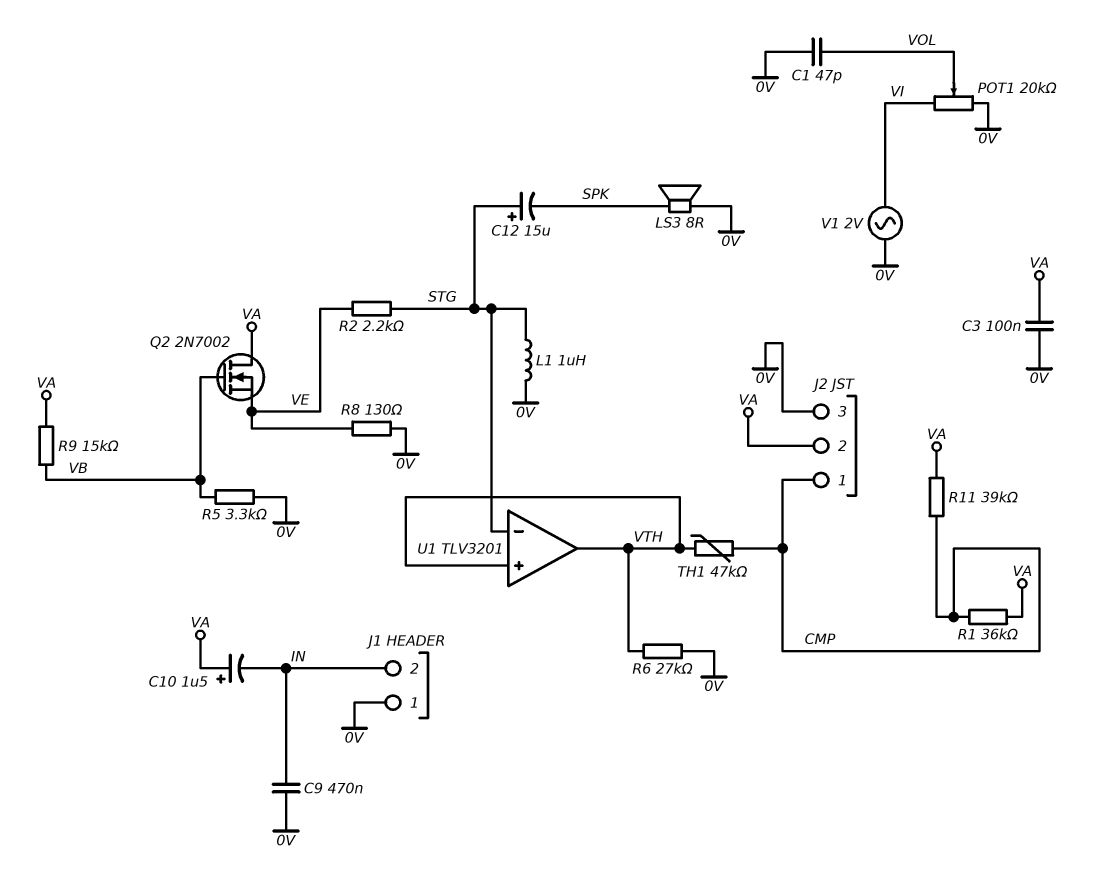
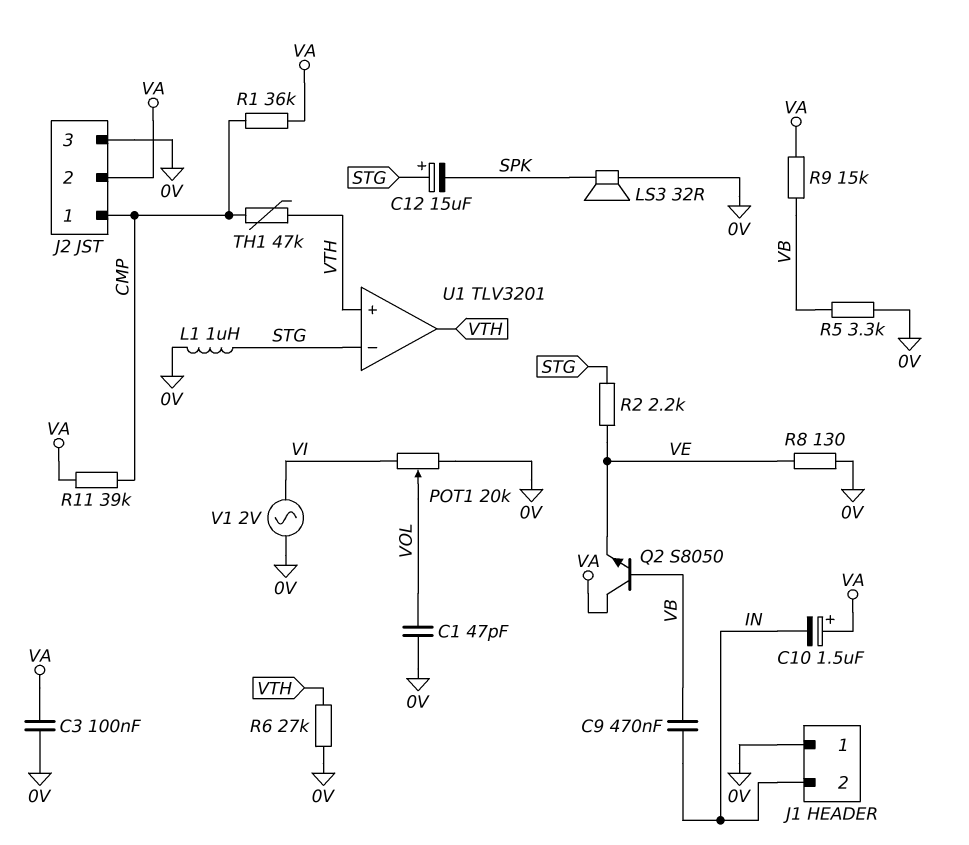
C9: 470nF (0V, IN) -> 470nF (IN, VB)
LS3: speaker 8R (0V, SPK) -> speaker 32R (0V, SPK)
Q2: NMOS 2N7002 (G VB, D VA, S VE) -> NPN S8050 (B VB, C VA, E VE)

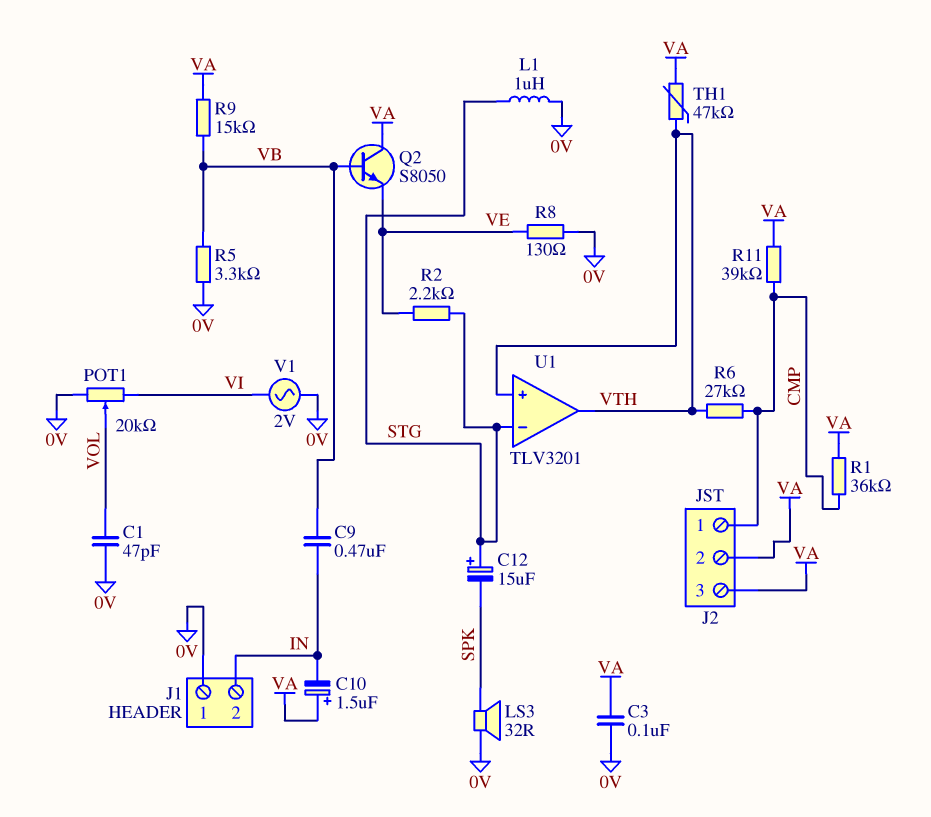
J2 pin 3: 0V -> VA
R6: 27k (0V, VTH) -> 27k (CMP, VTH)
TH1: 47k (CMP, VTH) -> 47k (VA, VTH)

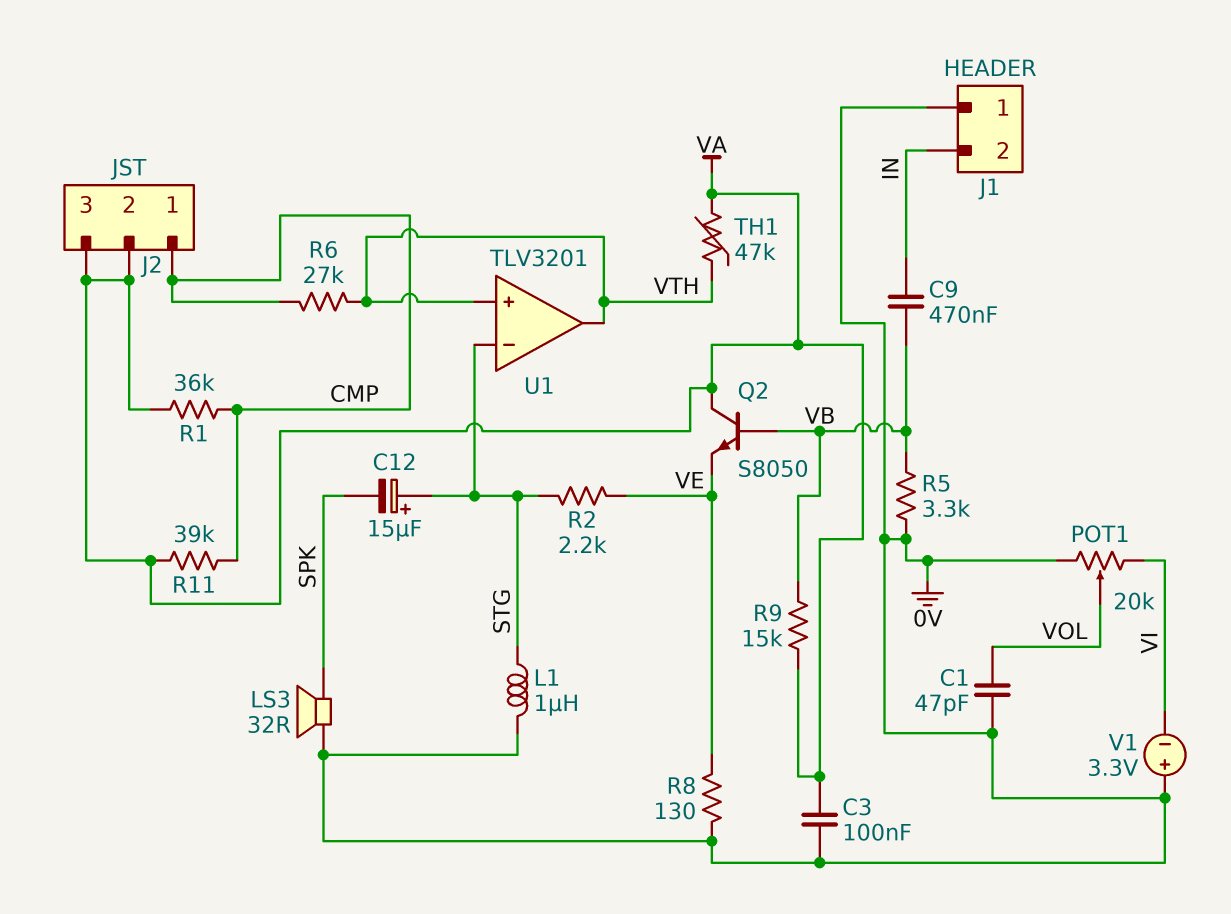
C10: 1.5uF (plus VA, minus IN) -> none
V1: AC 2V (0V, VI) -> 3.3V (plus 0V, minus VI)

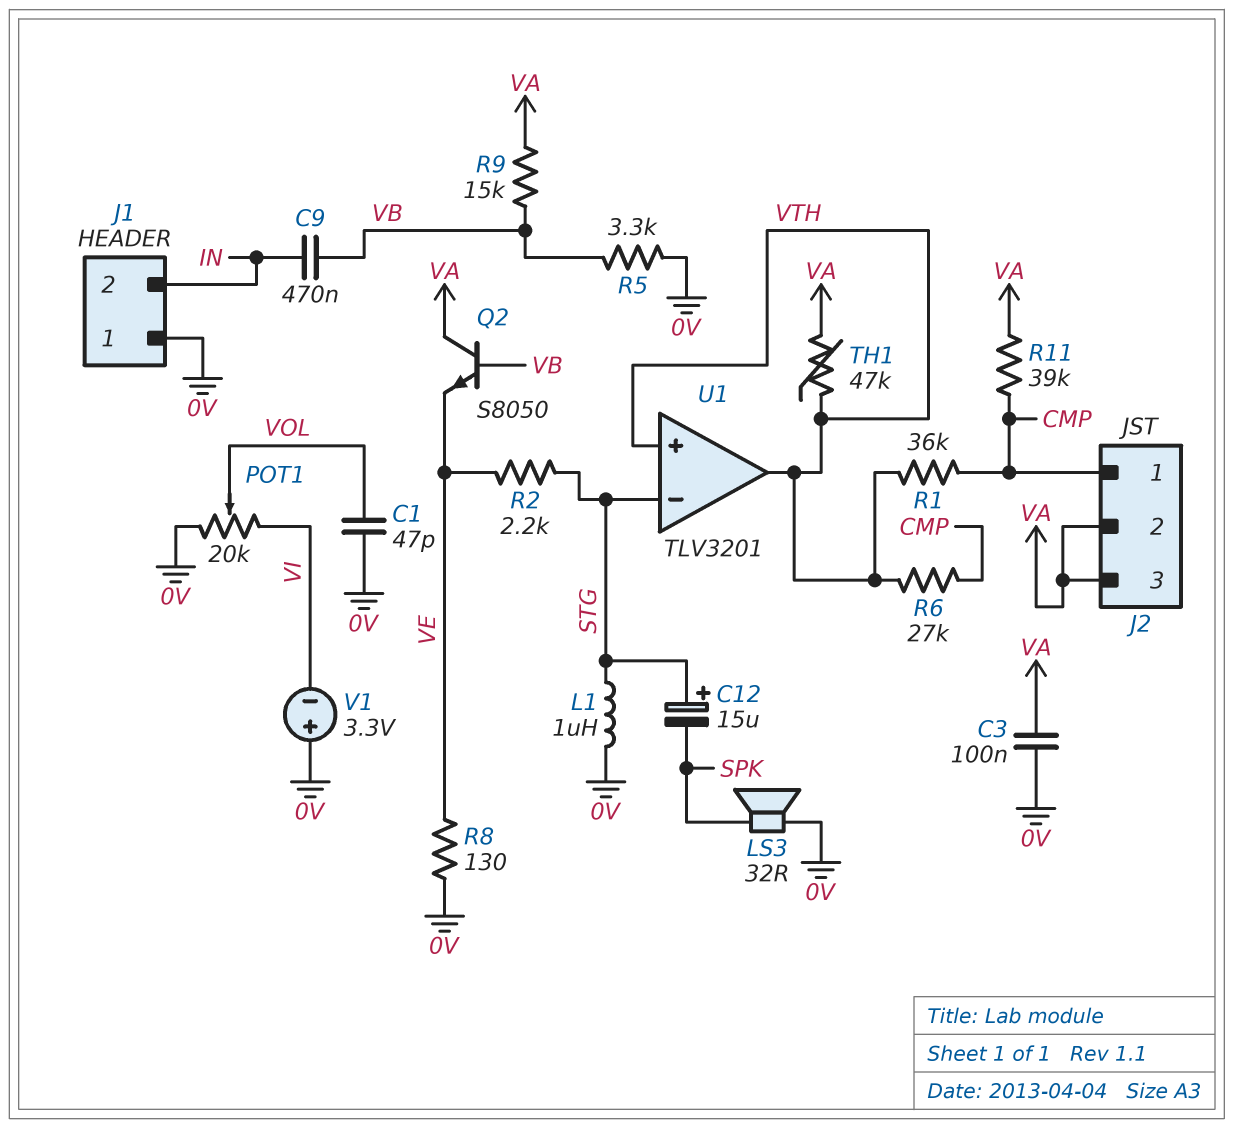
R1: 36k (CMP, VA) -> 36k (CMP, VTH)

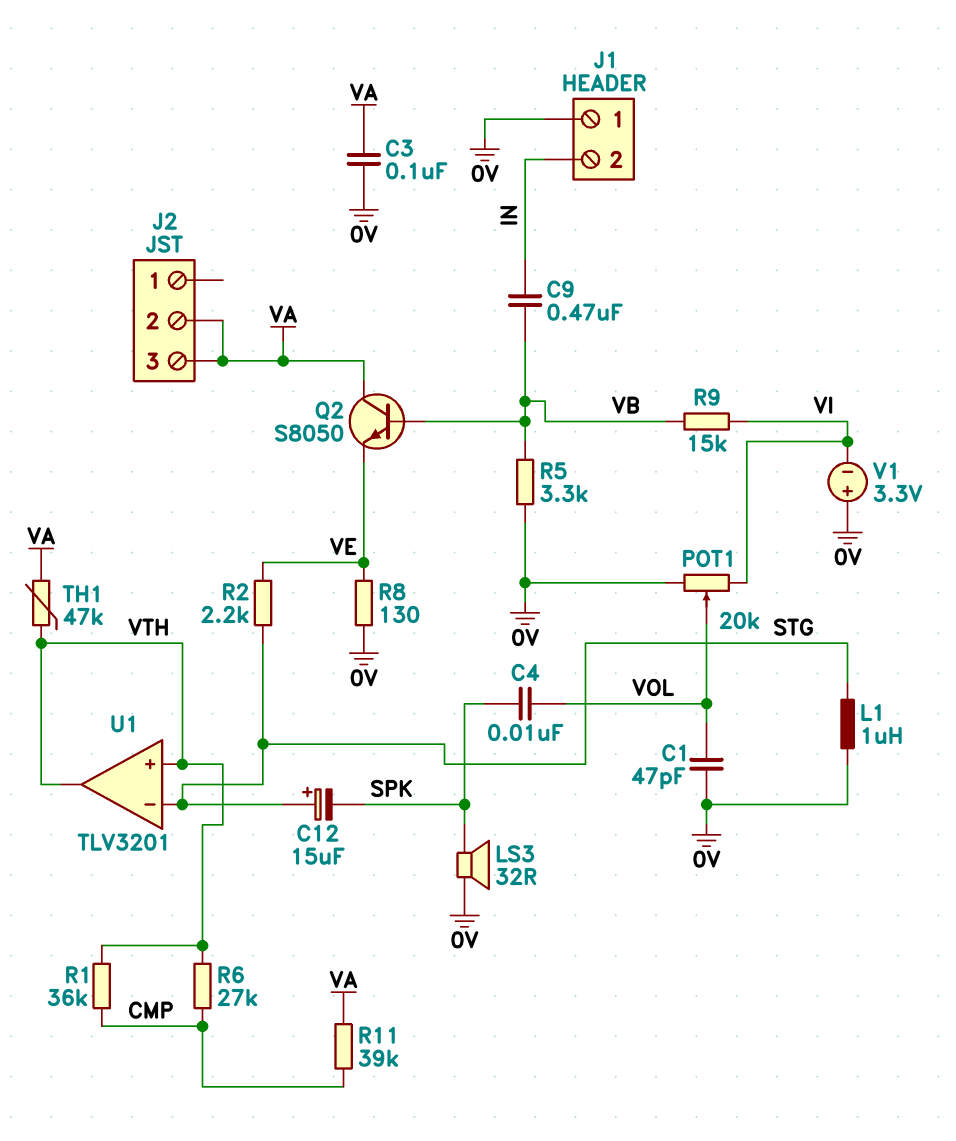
C4: none -> 10nF (SPK, VOL)
J2 pin 1: CMP -> none
R9: 15k (VA, VB) -> 15k (VB, VI)

